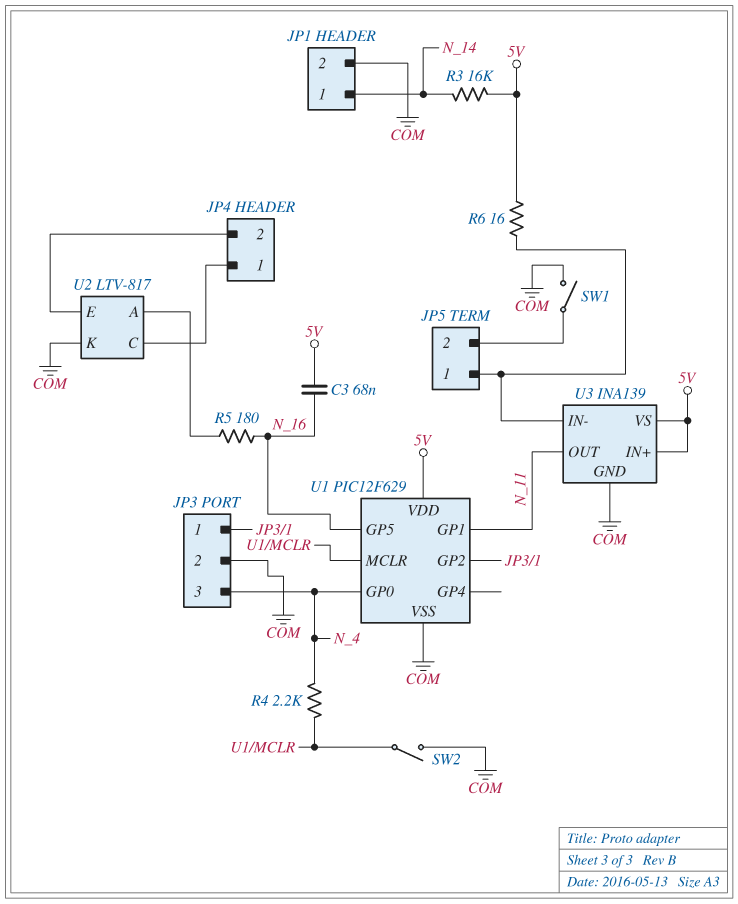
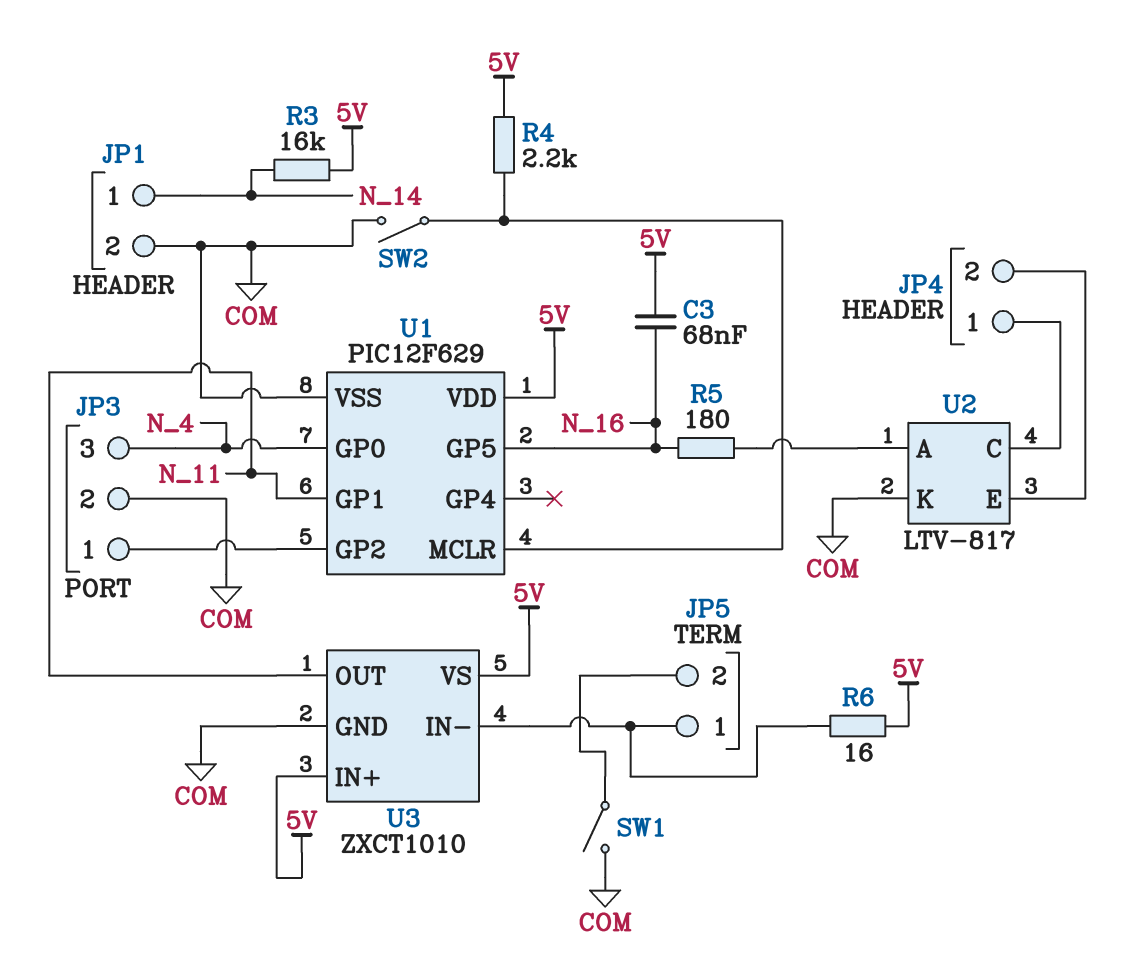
R4: 2.2k (N_4, U1/MCLR) -> 2.2k (5V, U1/MCLR)
U3: INA139 -> ZXCT1010

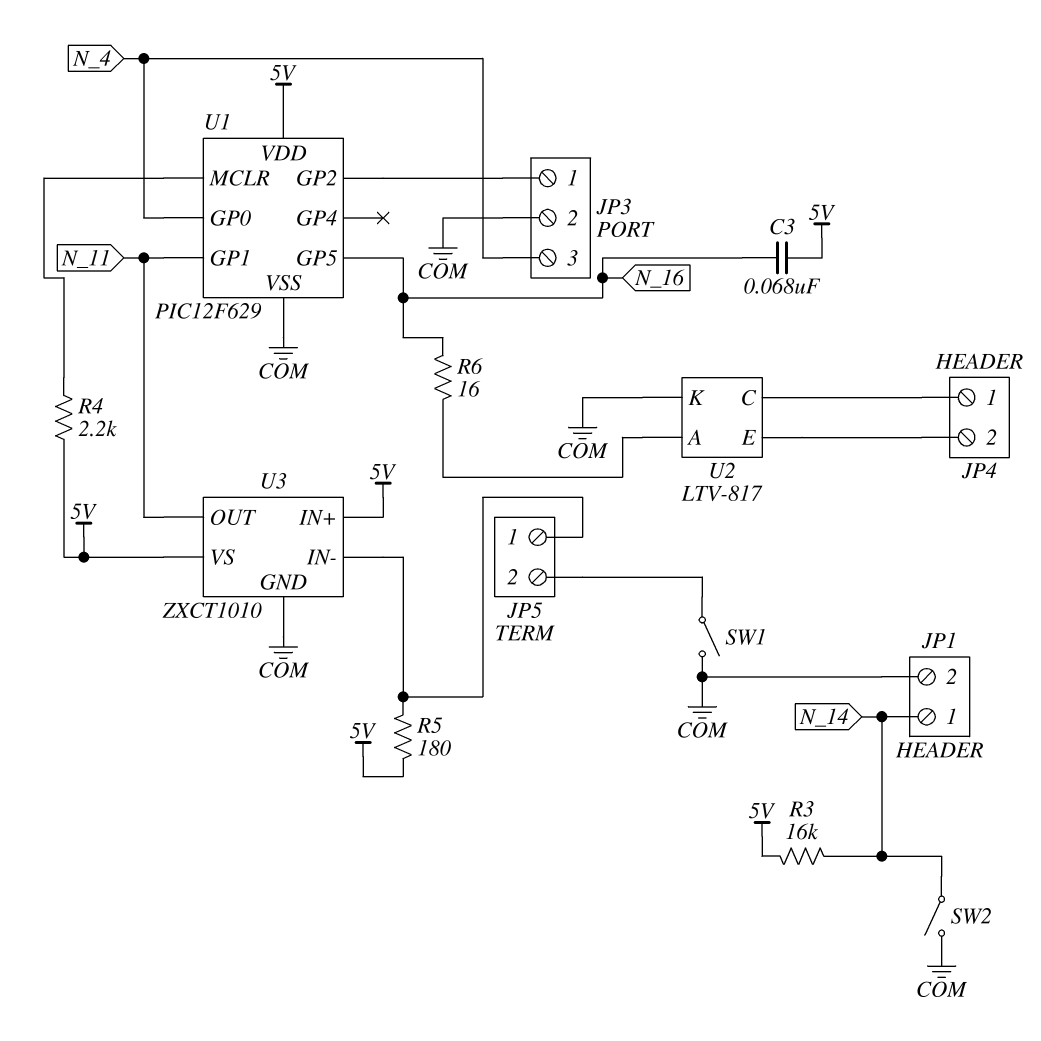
R5: 180 (N_16, U2/A) -> 180 (5V, JP5/1)
R6: 16 (5V, JP5/1) -> 16 (N_16, U2/A)
SW2: switch (COM, U1/MCLR) -> switch (COM, N_14)

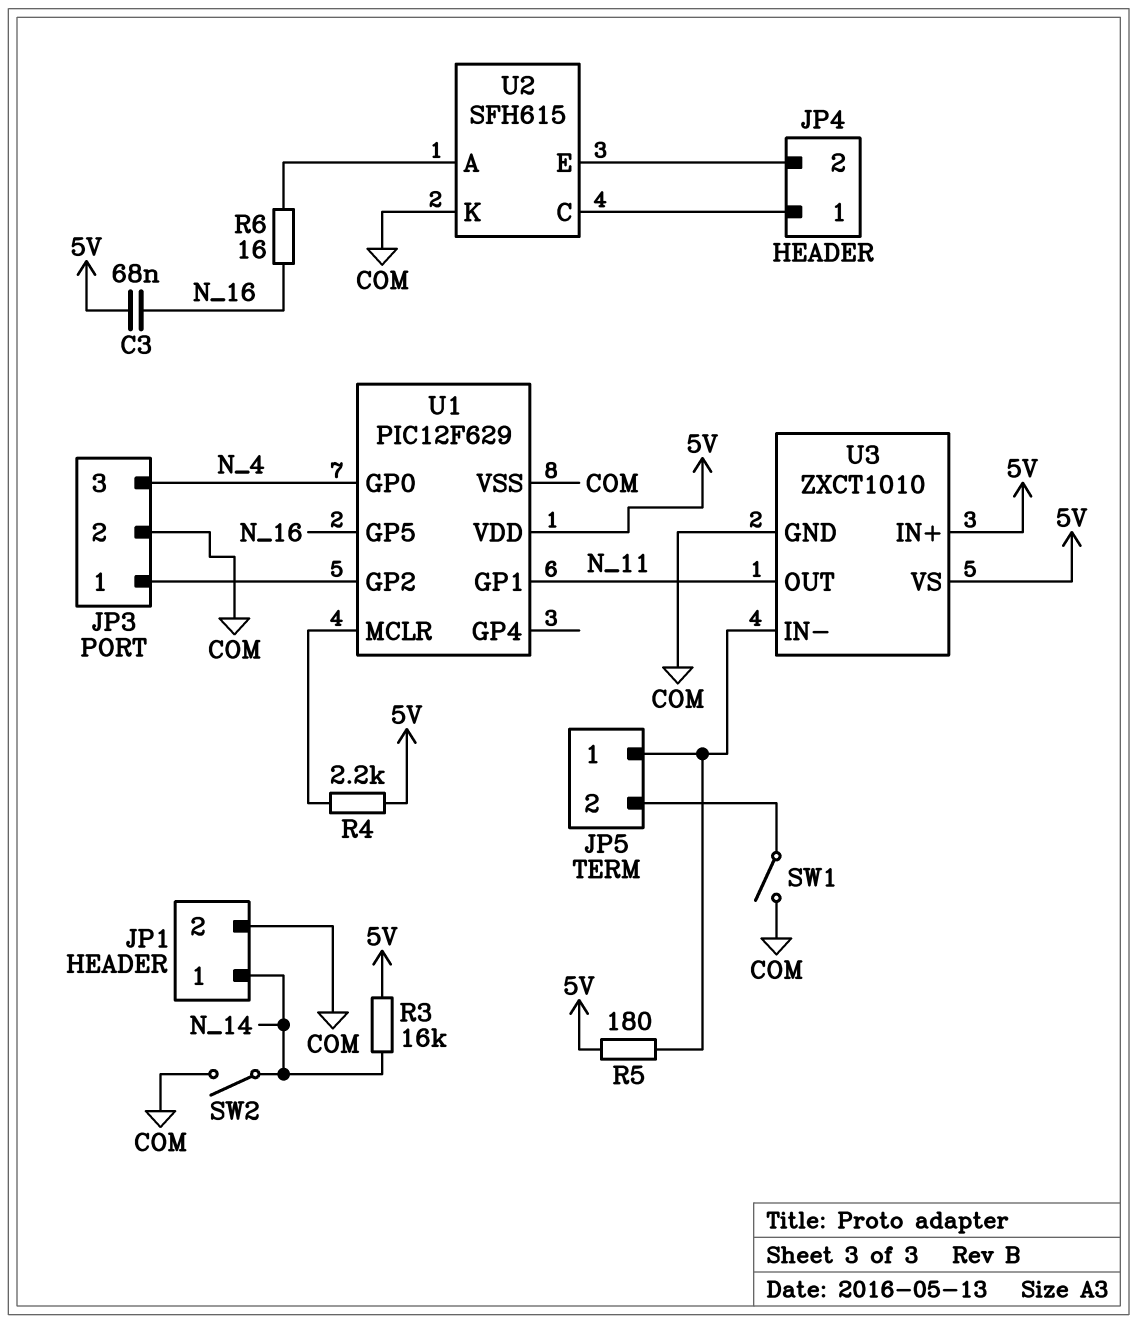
U2: LTV-817 -> SFH615

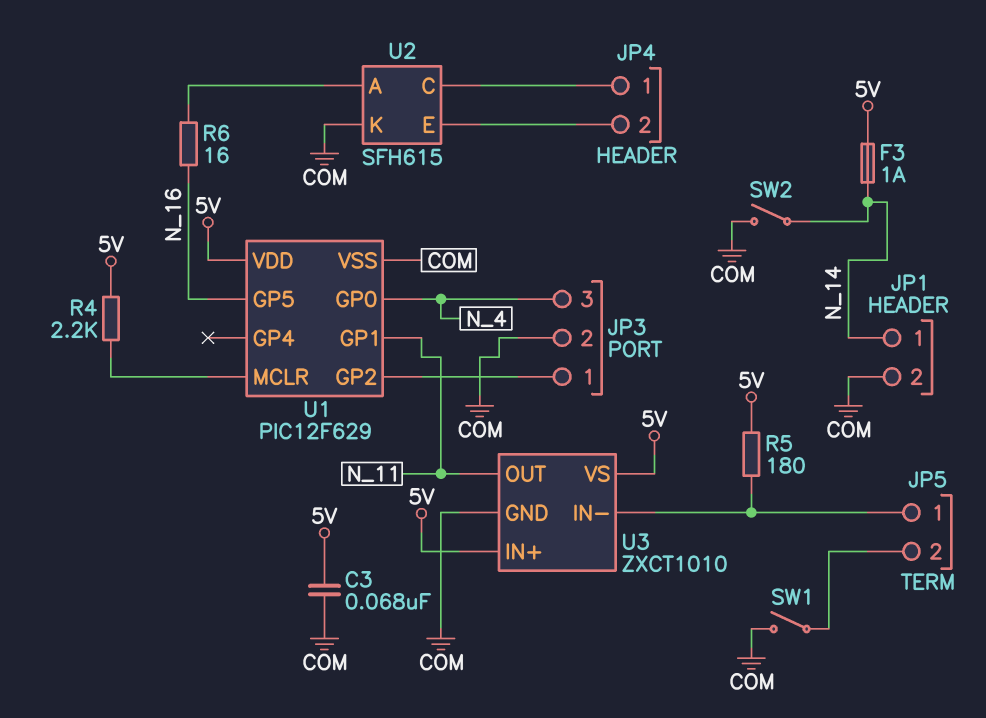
C3: 68nF (5V, N_16) -> 68nF (5V, COM)
F3: none -> 1A (5V, N_14)
R3: 16k (5V, N_14) -> none

